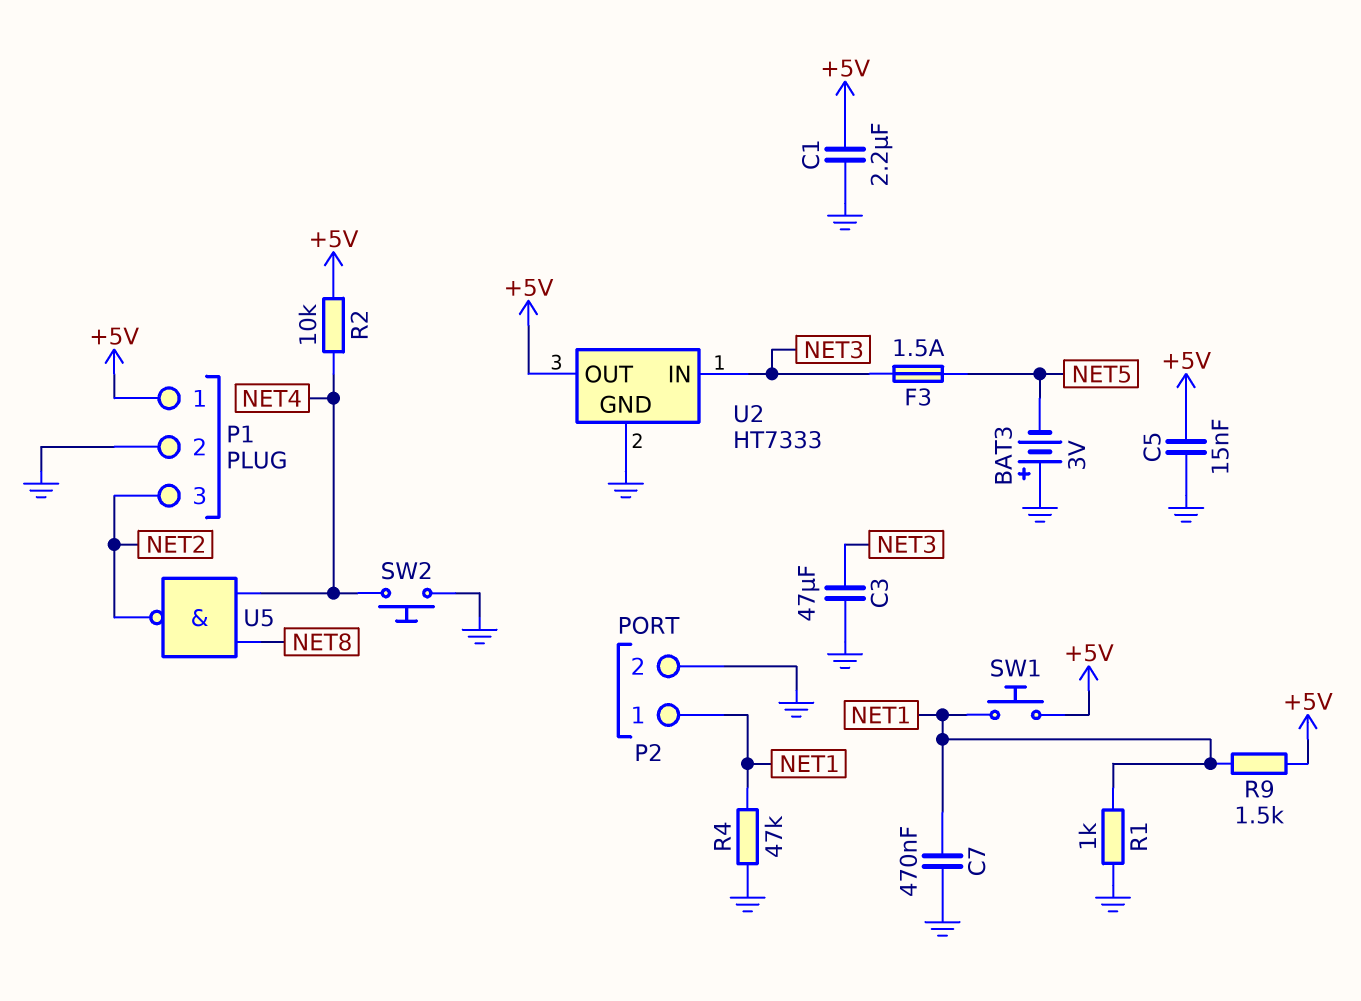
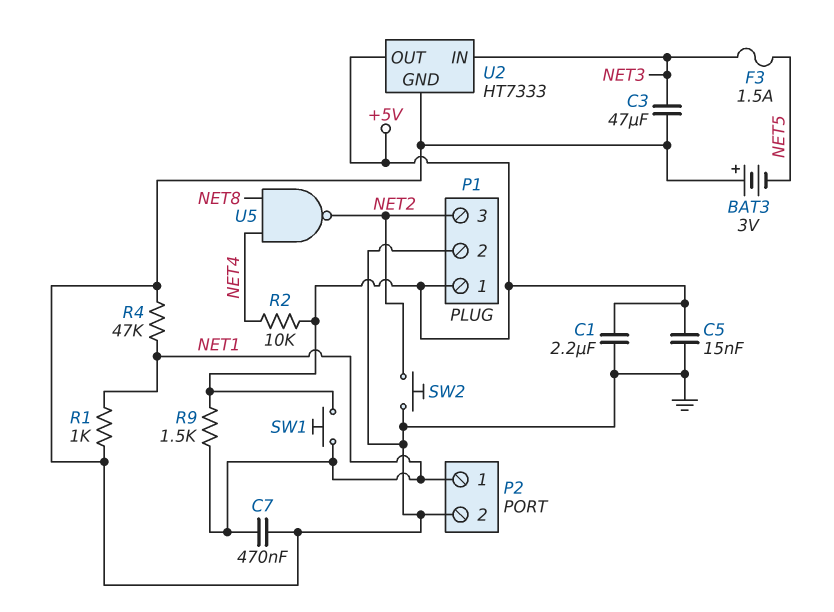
SW2: button (GND, NET4) -> button (GND, NET2)

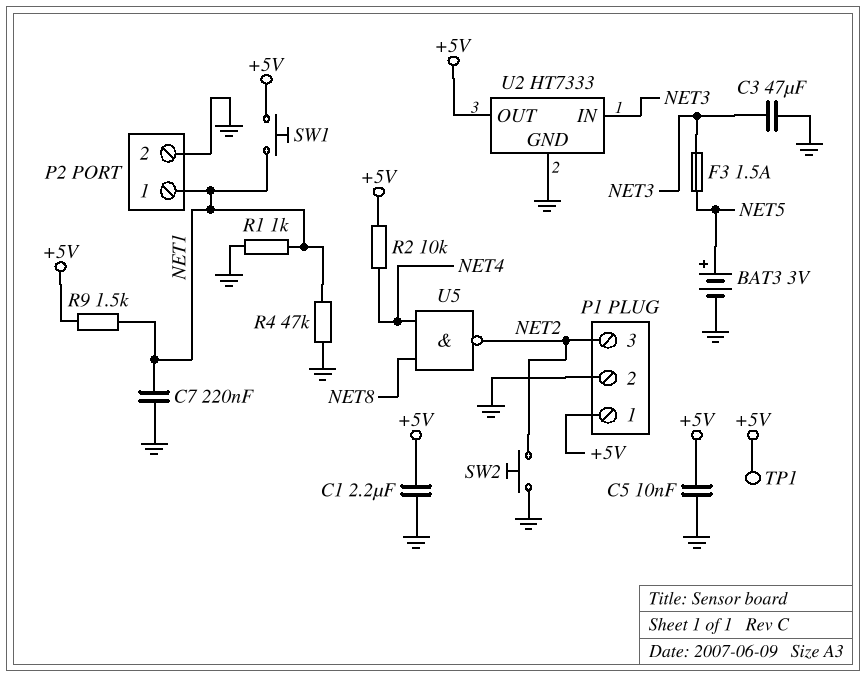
BAT3: 3V (plus GND, minus NET5) -> 3V (plus NET5, minus GND)
C5: 15nF (+5V, GND) -> 10nF (+5V, GND)
C7: 470nF (GND, NET1) -> 220nF (GND, NET1)
TP1: none -> test point (+5V)

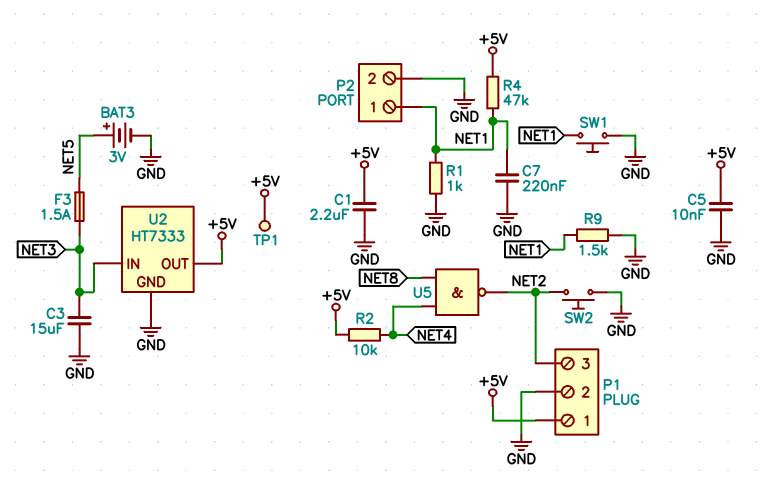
C3: 47uF (GND, NET3) -> 15uF (GND, NET3)
R4: 47k (GND, NET1) -> 47k (+5V, NET1)
R9: 1.5k (+5V, NET1) -> 1.5k (GND, NET1)
SW1: button (+5V, NET1) -> button (GND, NET1)

